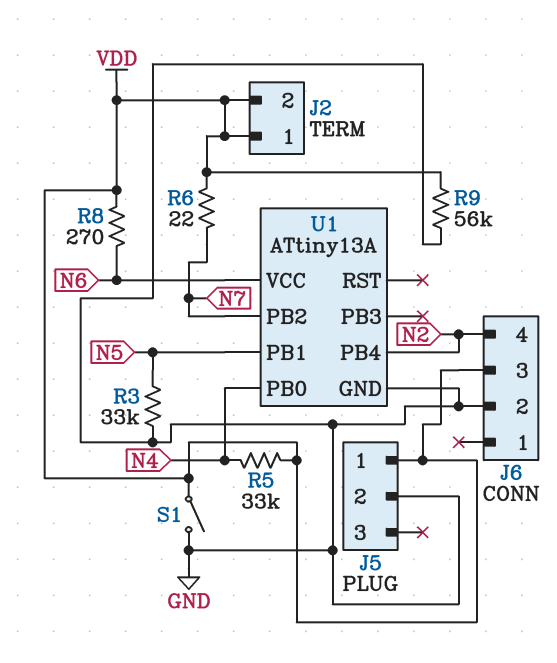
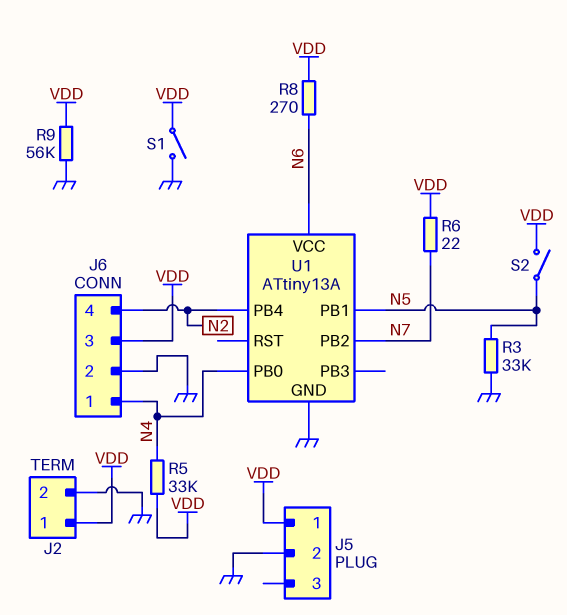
J2 pin 2: VDD -> GND
J6 pin 1: none -> N4
S2: none -> switch (N5, VDD)

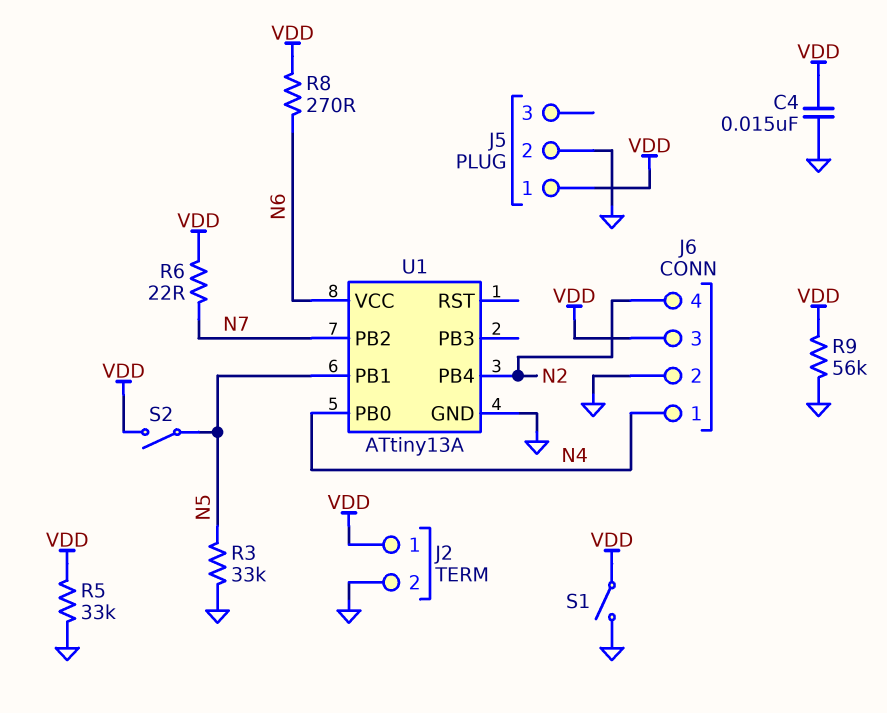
C4: none -> 15nF (GND, VDD)
R5: 33k (N4, VDD) -> 33k (GND, VDD)

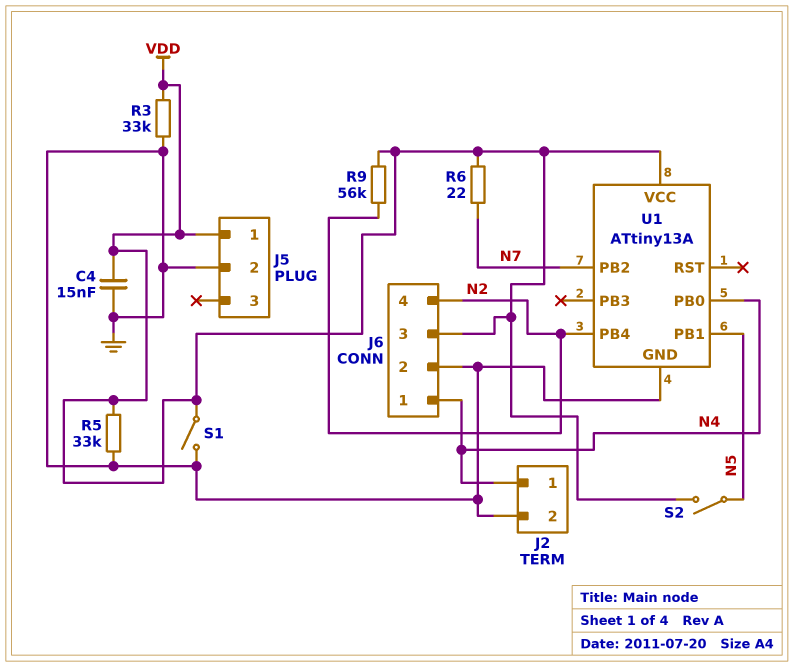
J2 pin 1: VDD -> N4
R3: 33k (GND, N5) -> 33k (GND, VDD)
R8: 270 (N6, VDD) -> none
R9: 56k (GND, VDD) -> 56k (N2, VDD)
U1 pin VCC: N6 -> VDD

